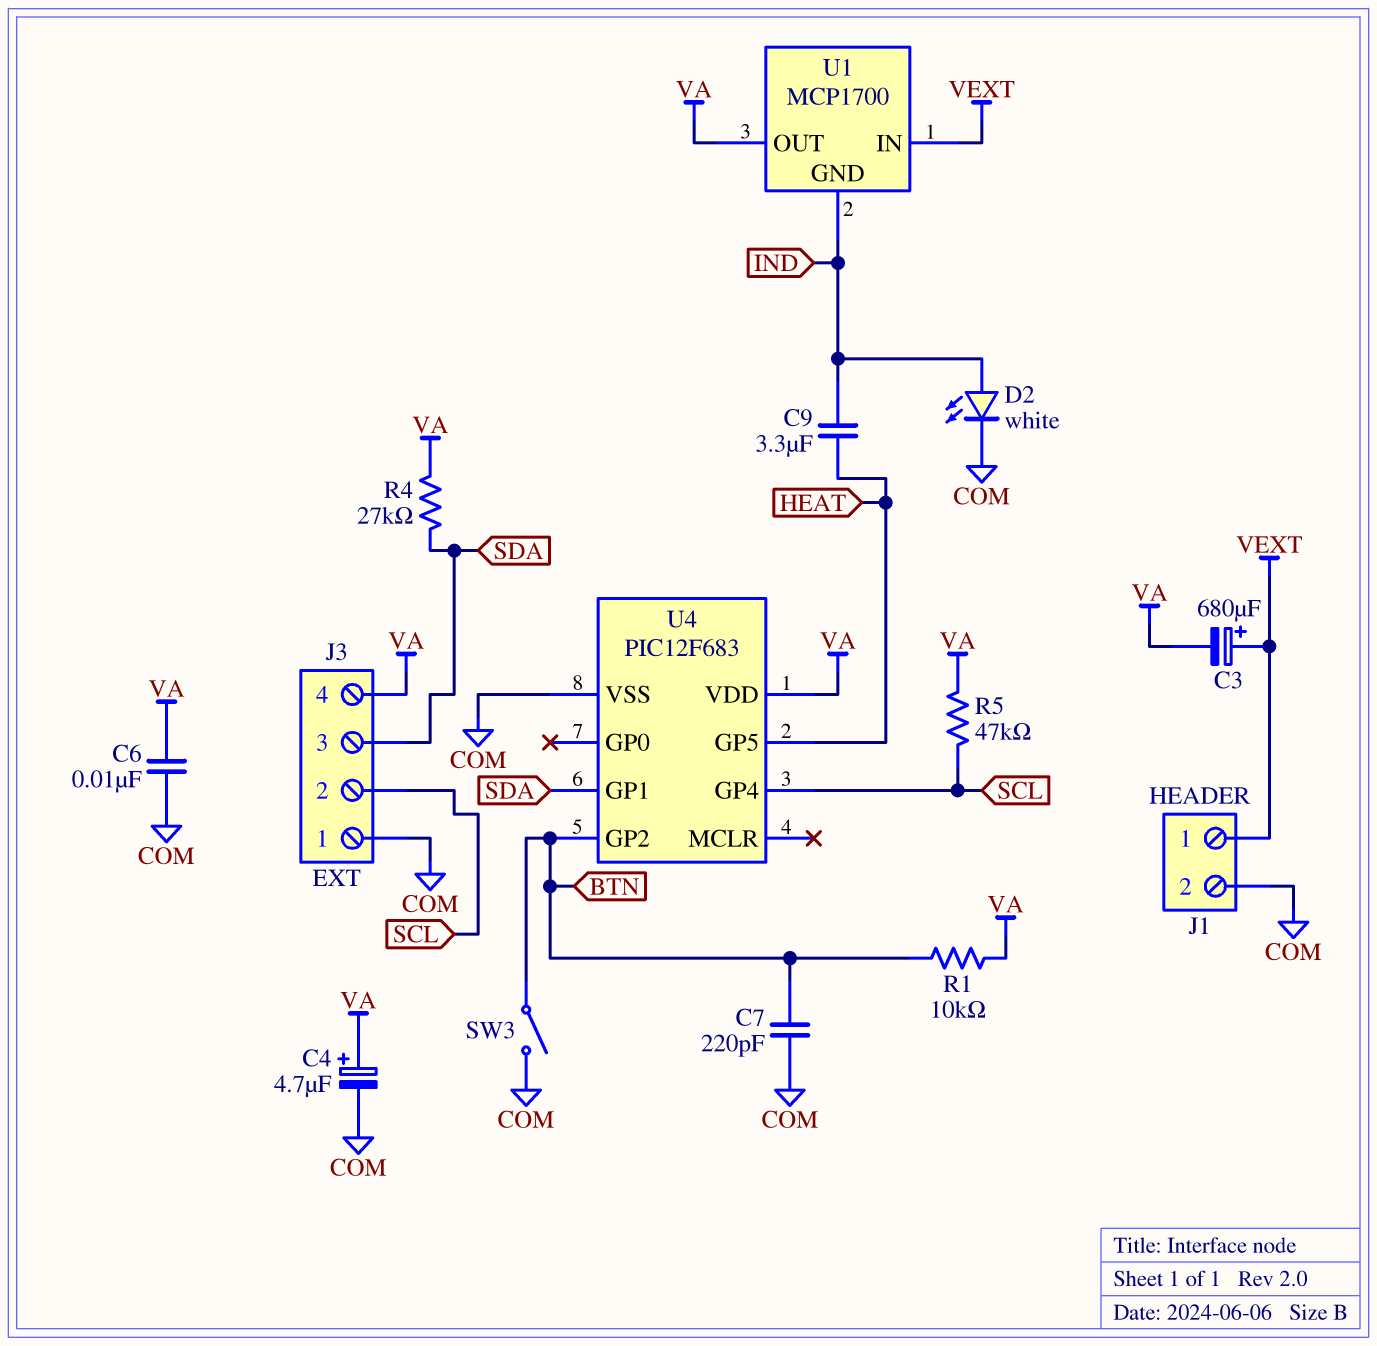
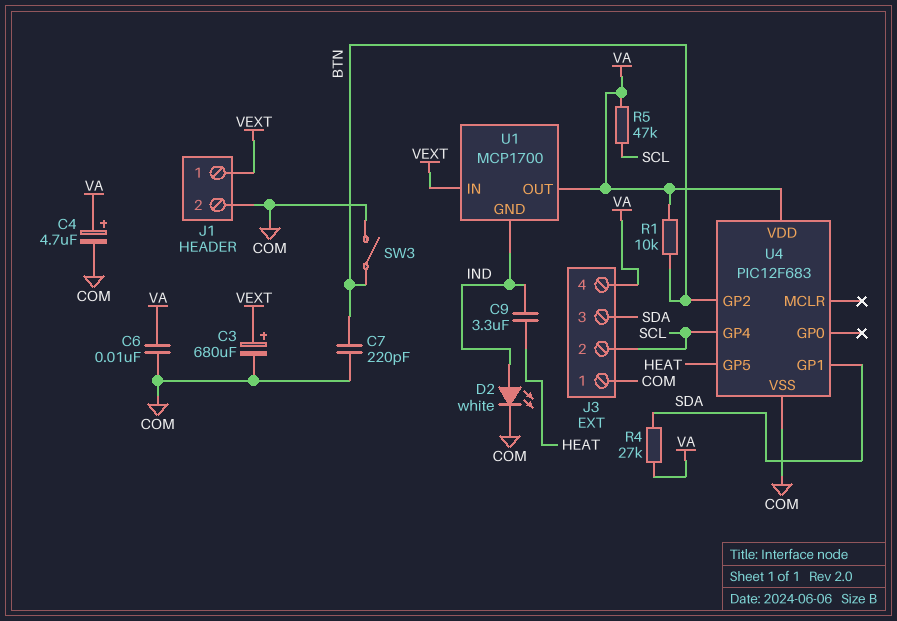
C3: 680uF (plus VEXT, minus VA) -> 680uF (plus VEXT, minus COM)

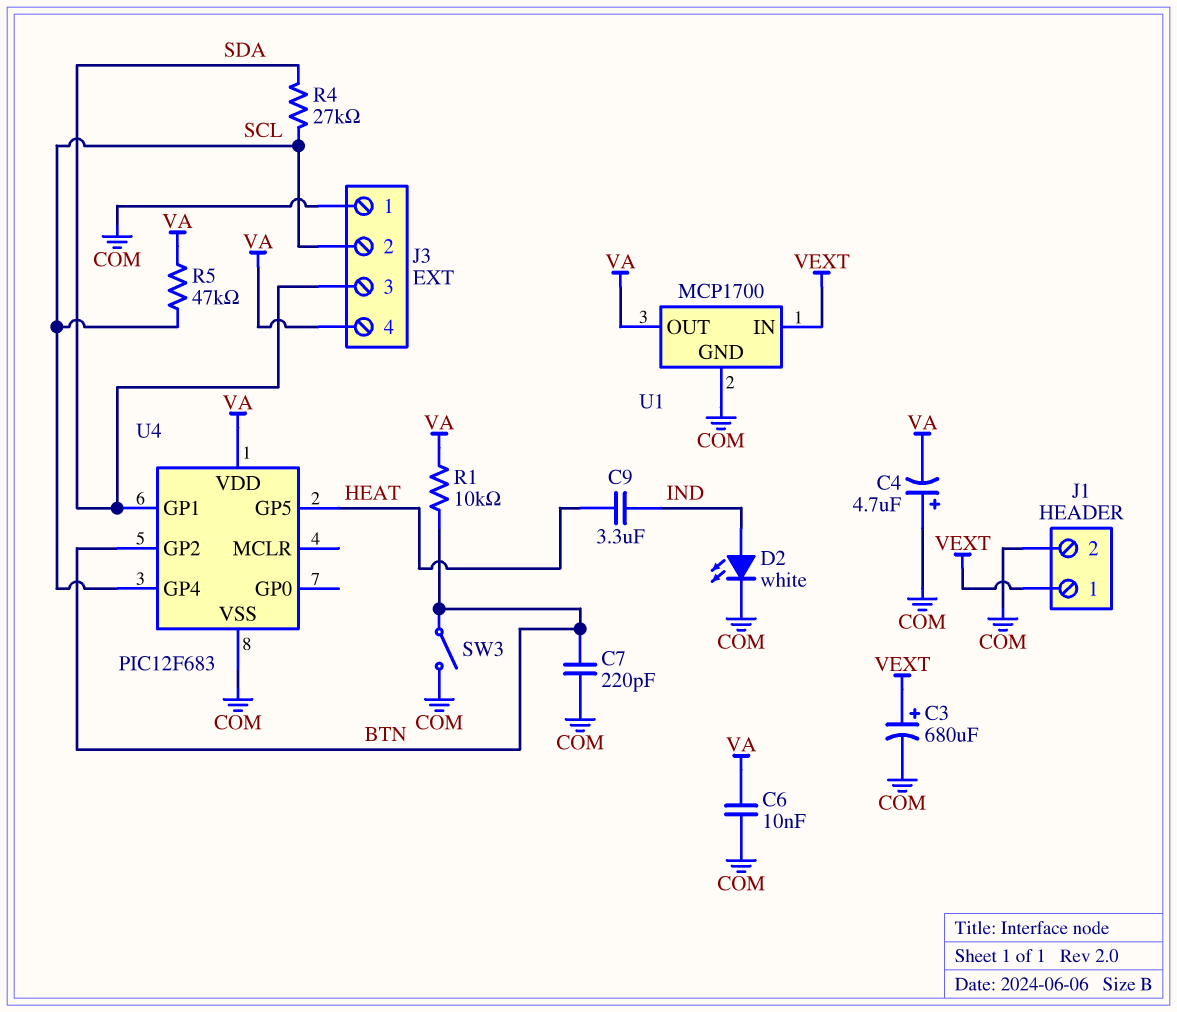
C4: 4.7uF (plus VA, minus COM) -> 4.7uF (plus COM, minus VA)
R4: 27k (SDA, VA) -> 27k (SCL, SDA)
U1 pin GND: IND -> COM

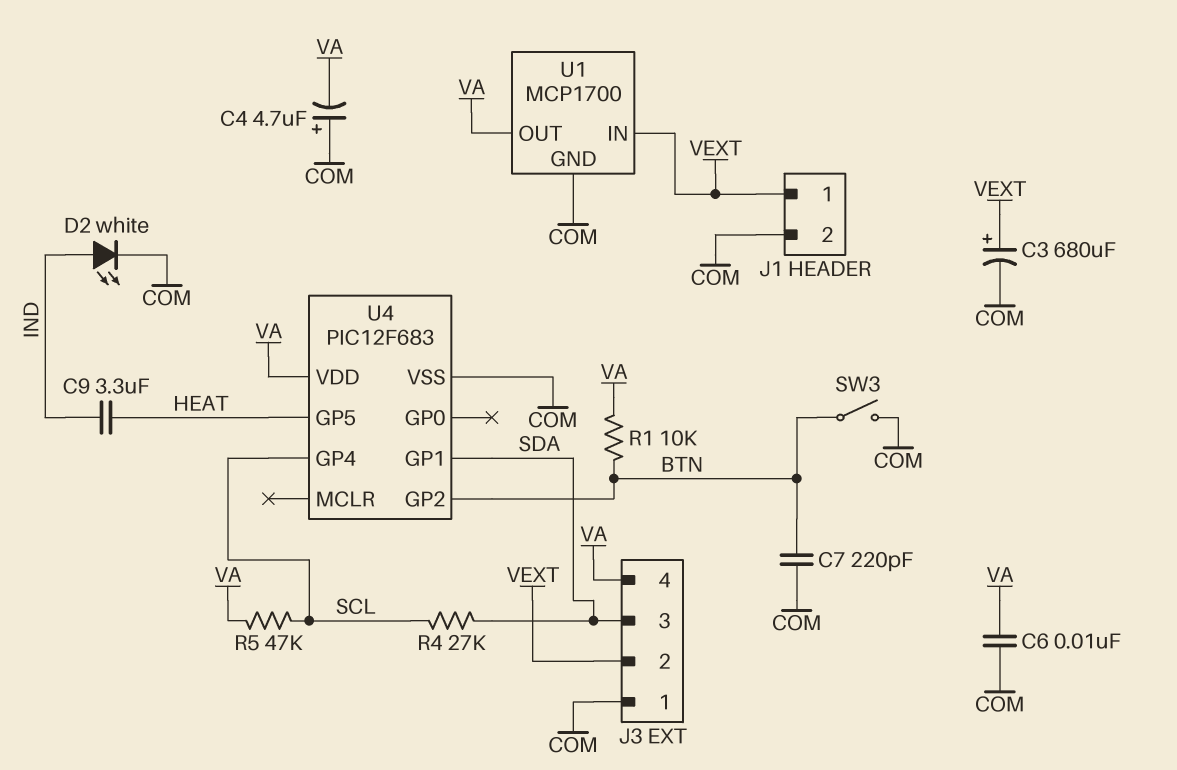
J3 pin 2: SCL -> VEXT

